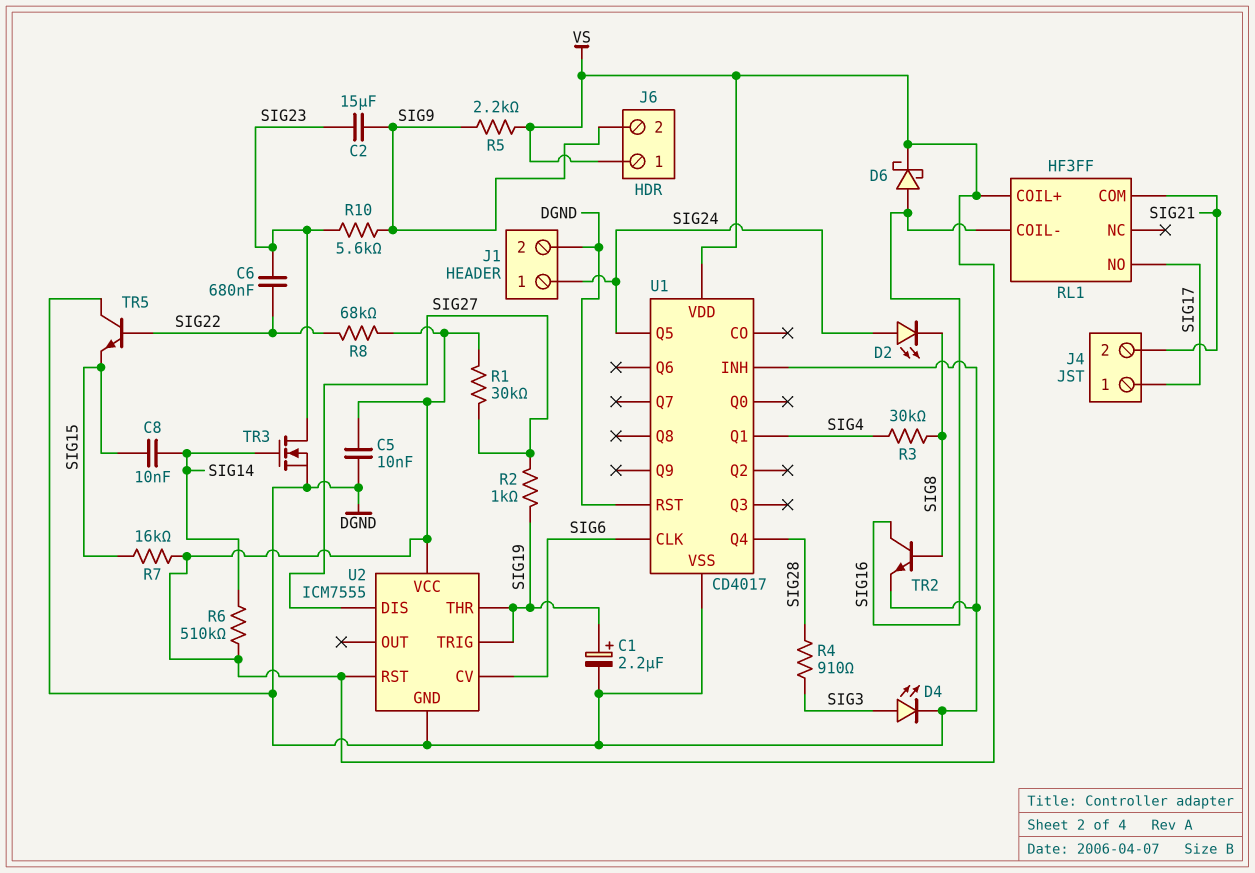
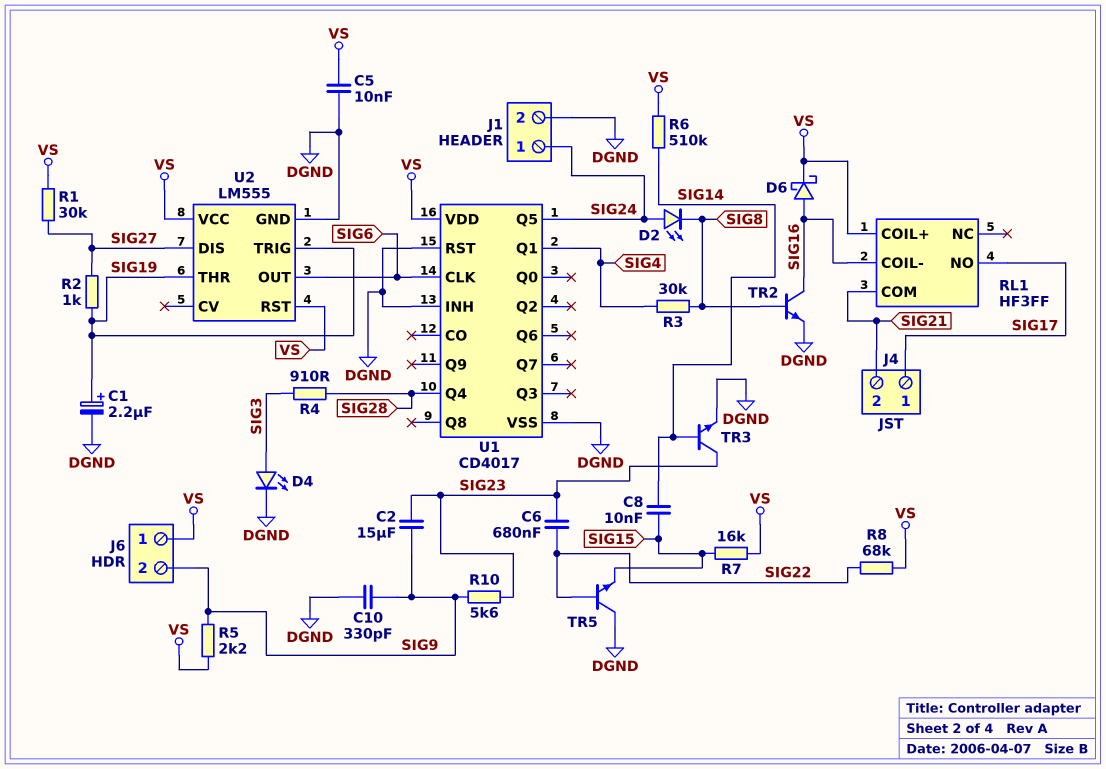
C10: none -> 330pF (DGND, SIG9)
TR3: NMOS (G SIG14, D SIG23, S DGND) -> NPN (B SIG14, C SIG23, E DGND)
U2: ICM7555 -> LM555
U2 pin CV: SIG6 -> none
U2 pin OUT: none -> SIG6

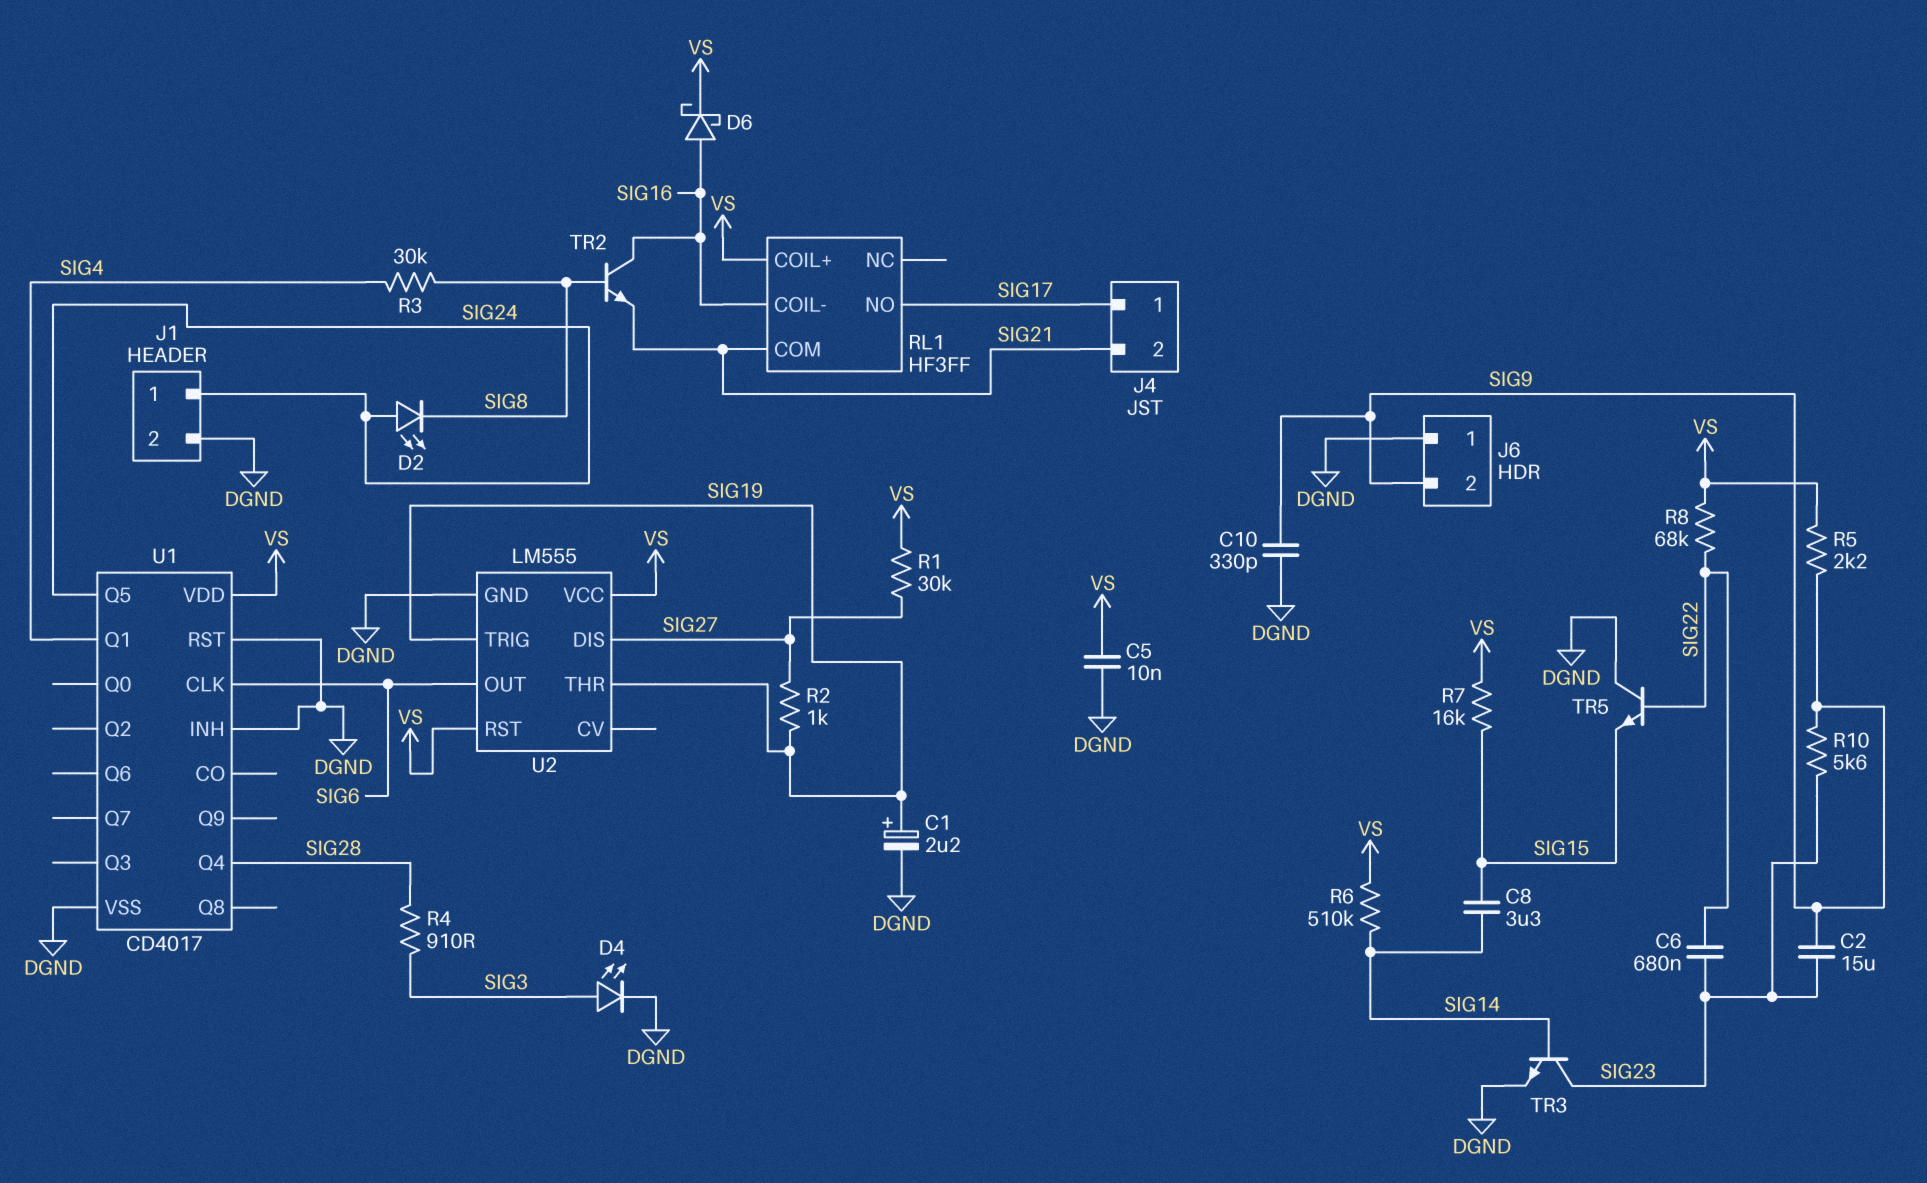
C8: 10nF (SIG14, SIG15) -> 3.3uF (SIG14, SIG15)
J6 pin 1: VS -> DGND
TR2: NPN (B SIG8, C SIG16, E DGND) -> NPN (B SIG8, C SIG16, E SIG21)

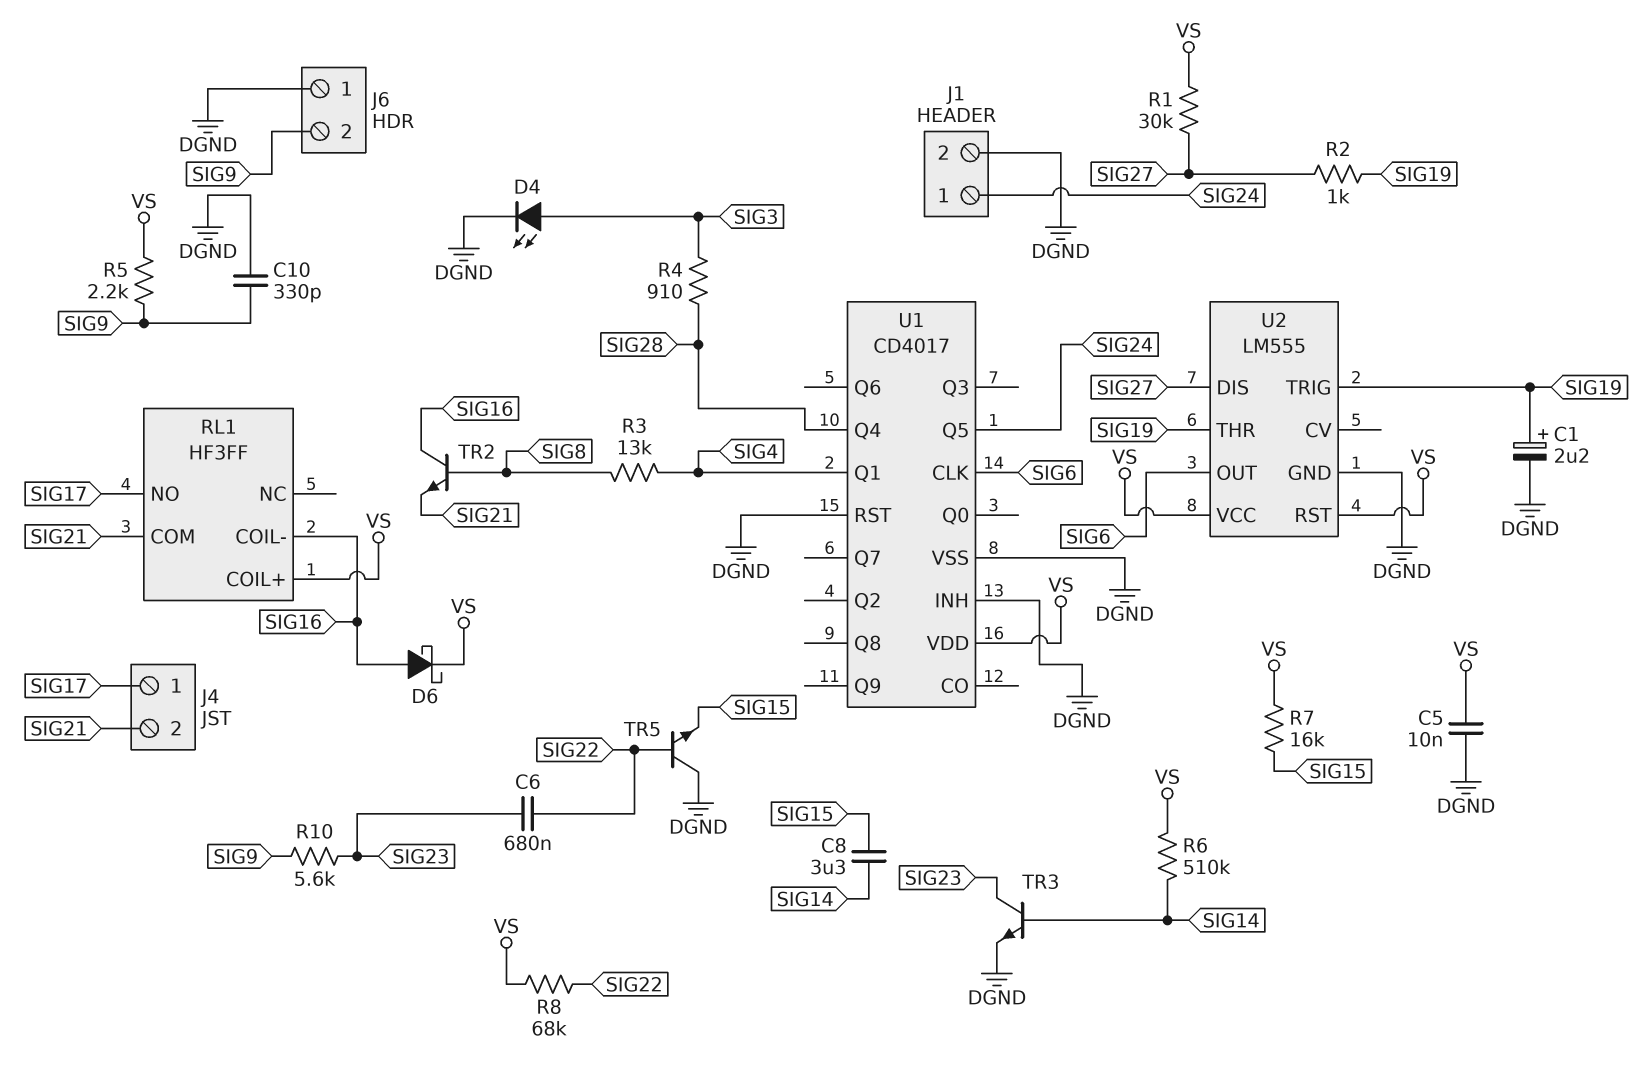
C2: 15uF (SIG9, SIG23) -> none
D2: LED (A SIG24, K SIG8) -> none
R3: 30k (SIG4, SIG8) -> 13k (SIG4, SIG8)

